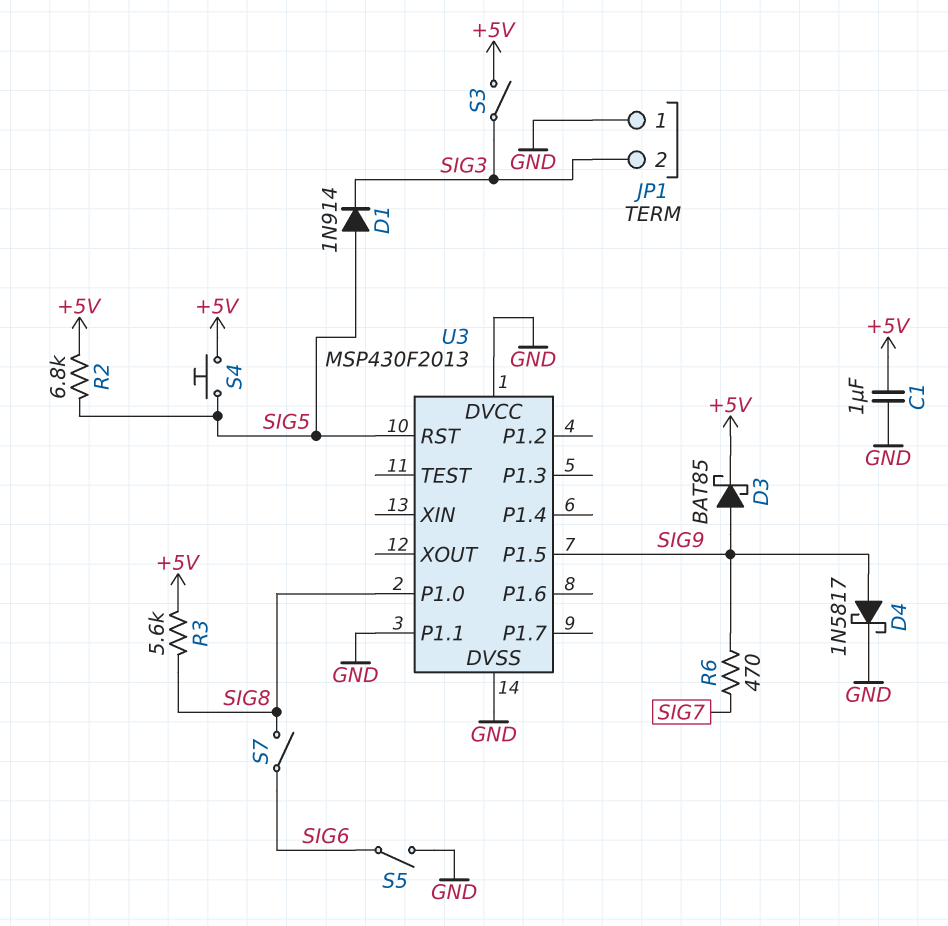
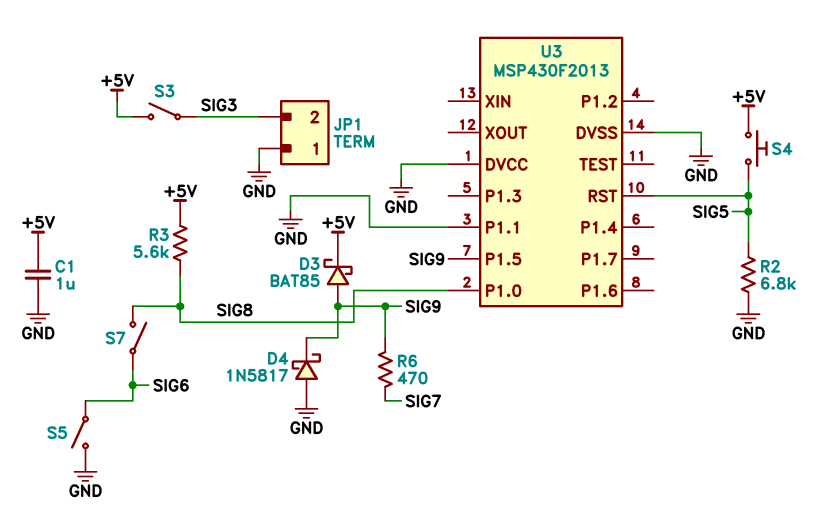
D1: diode 1N914 (A SIG5, K SIG3) -> none
D4: schottky 1N5817 (A SIG9, K GND) -> schottky 1N5817 (A GND, K SIG9)
R2: 6.8k (+5V, SIG5) -> 6.8k (GND, SIG5)

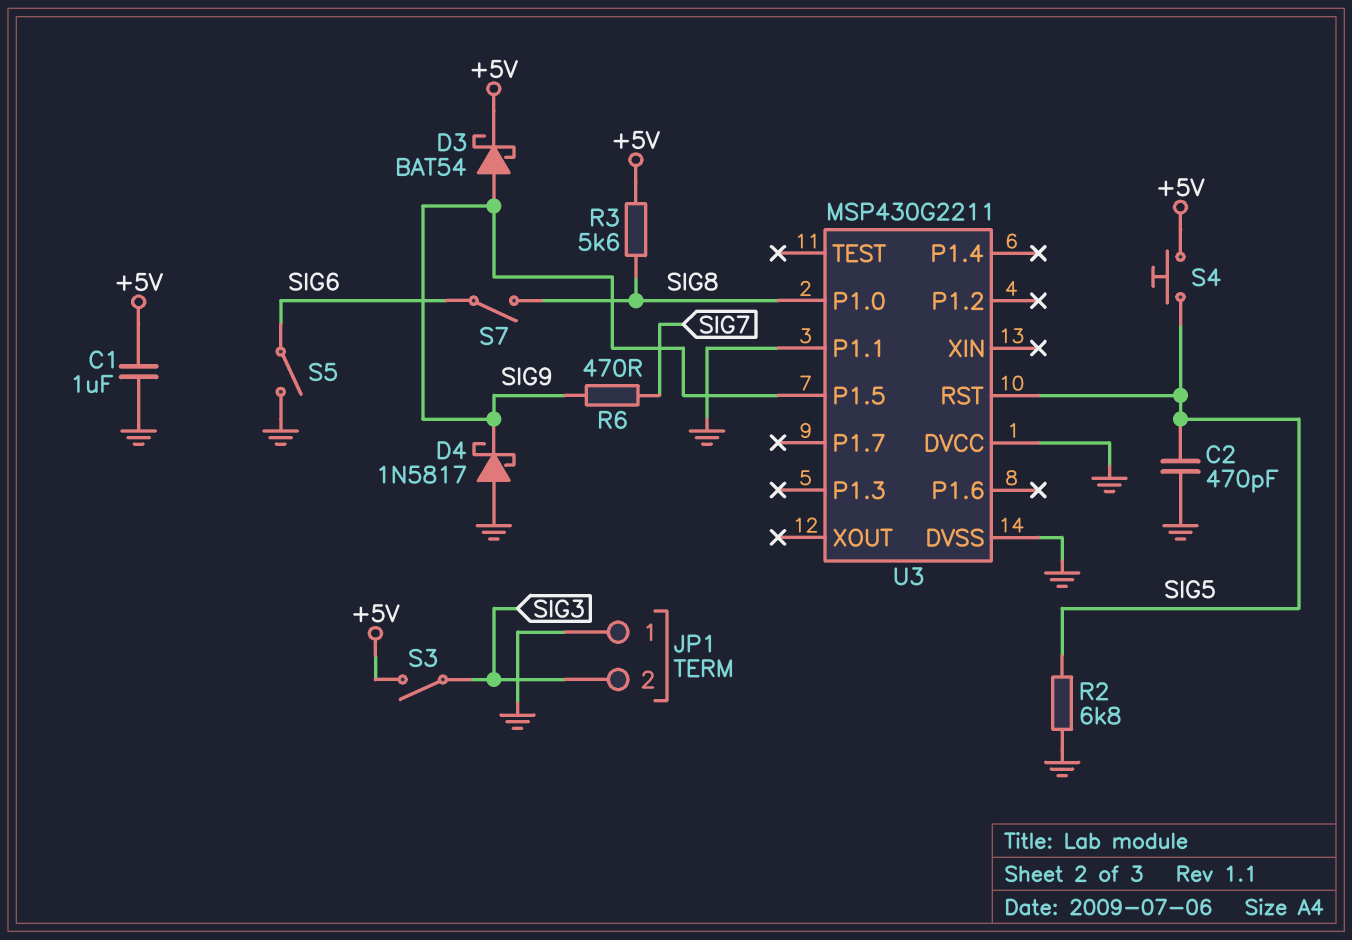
C2: none -> 470pF (GND, SIG5)
D3: schottky BAT85 (A SIG9, K +5V) -> schottky BAT54 (A SIG9, K +5V)
U3: MSP430F2013 -> MSP430G2211

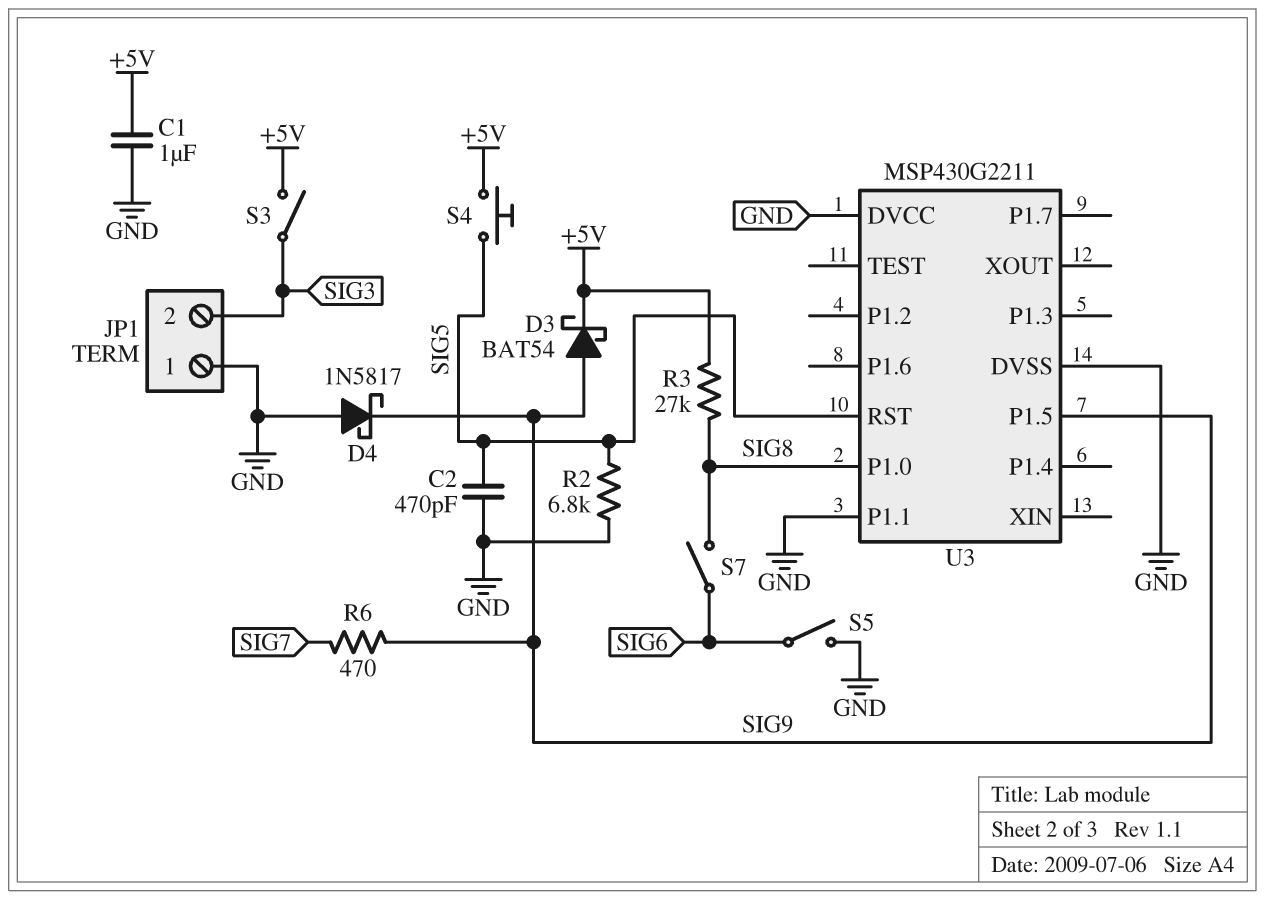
R3: 5.6k (+5V, SIG8) -> 27k (+5V, SIG8)

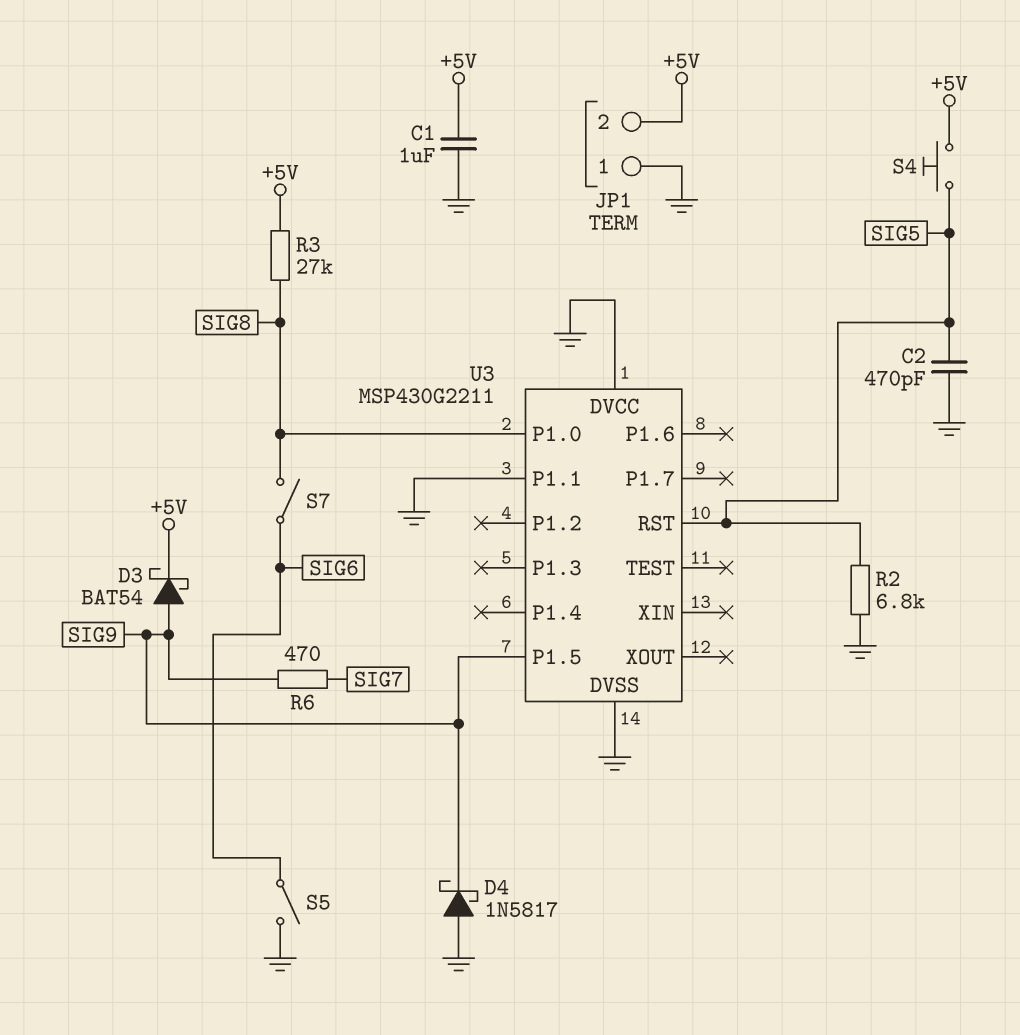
JP1 pin 2: SIG3 -> +5V
S3: switch (+5V, SIG3) -> none

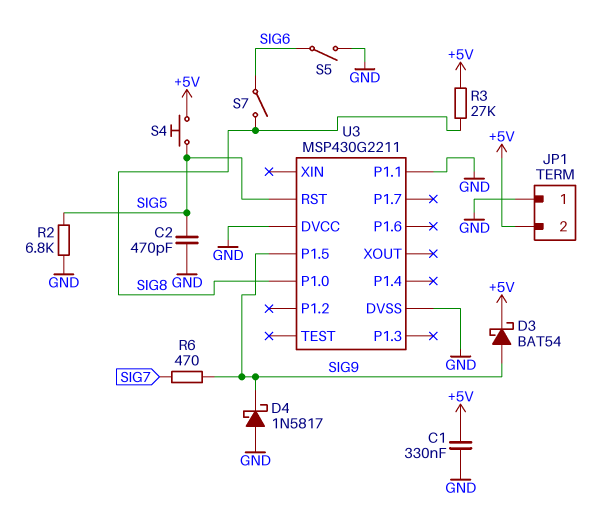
C1: 1uF (+5V, GND) -> 330nF (+5V, GND)

